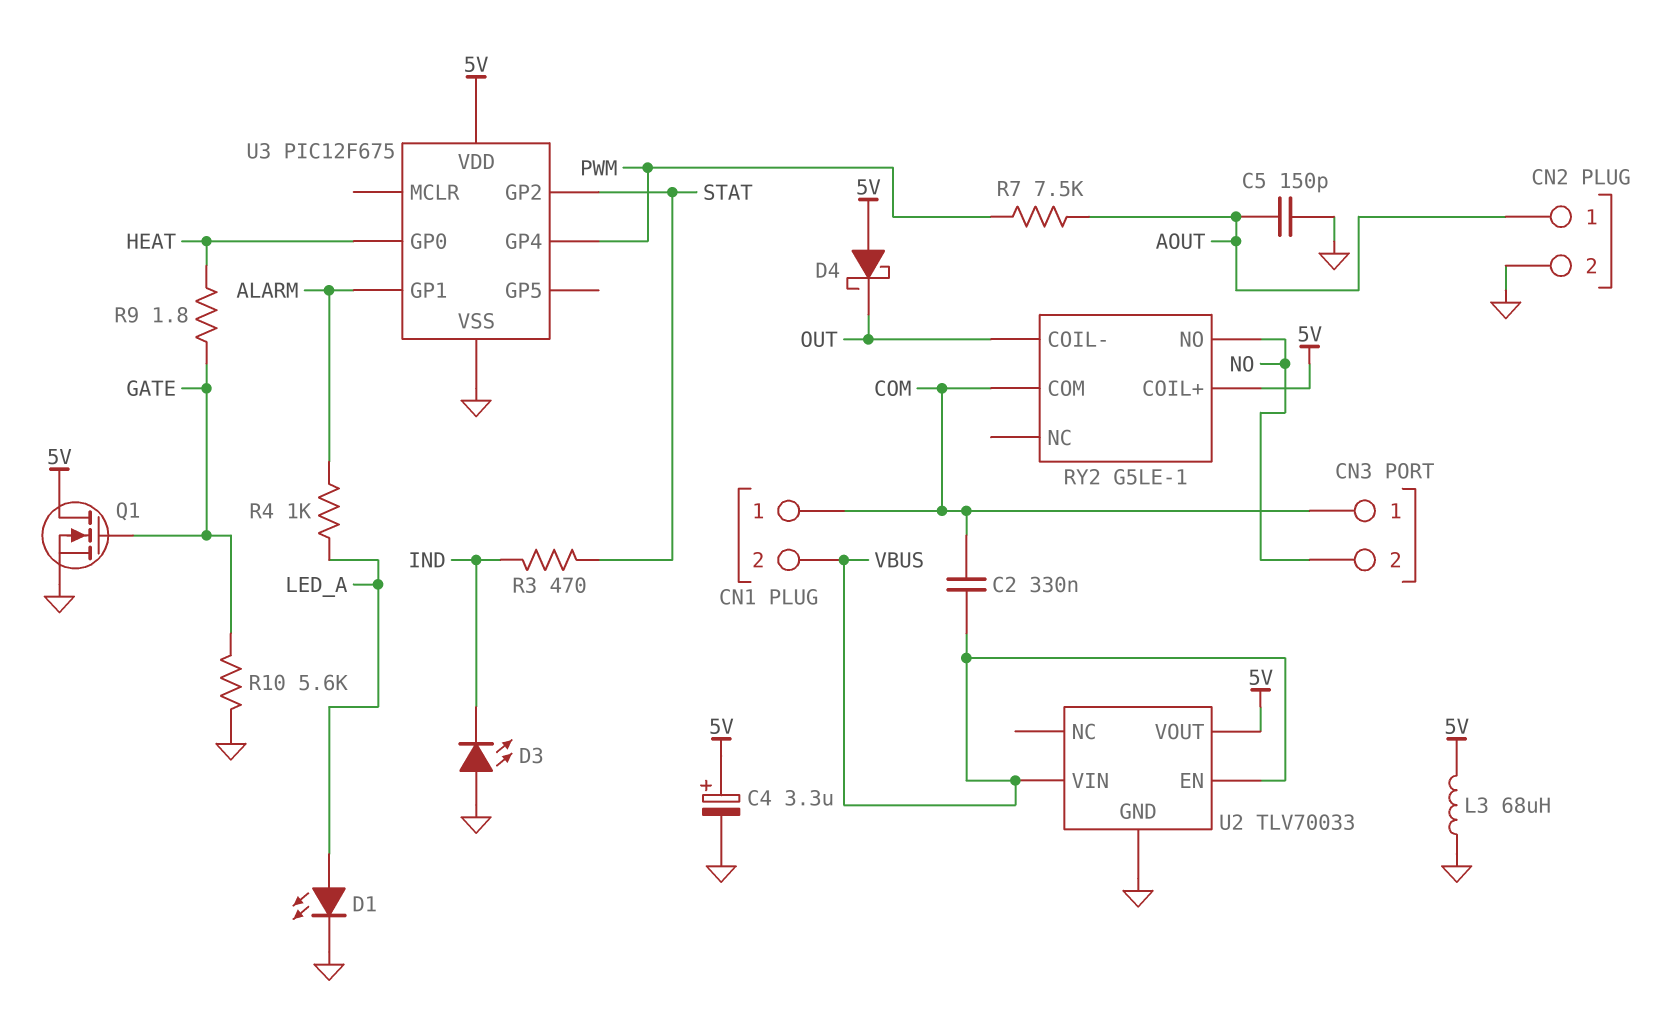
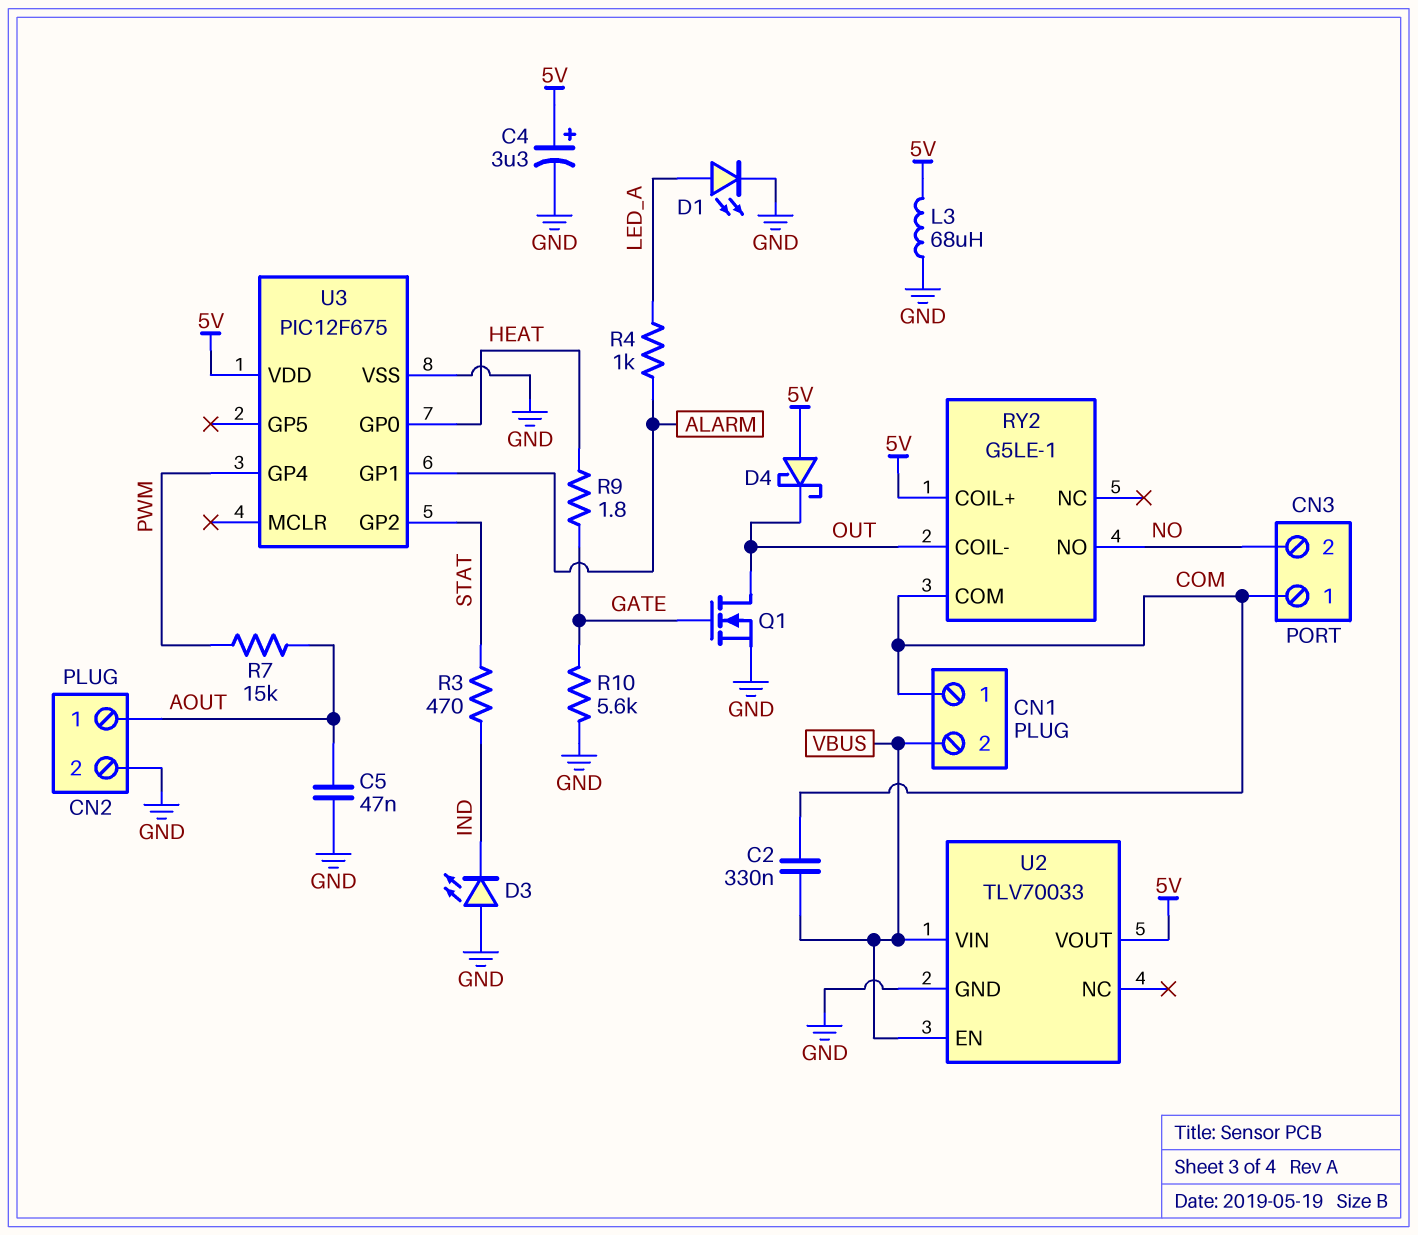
C5: 150pF (AOUT, GND) -> 47nF (AOUT, GND)
Q1: NMOS (G GATE, D 5V, S GND) -> NMOS (G GATE, D OUT, S GND)
R7: 7.5k (AOUT, PWM) -> 15k (AOUT, PWM)

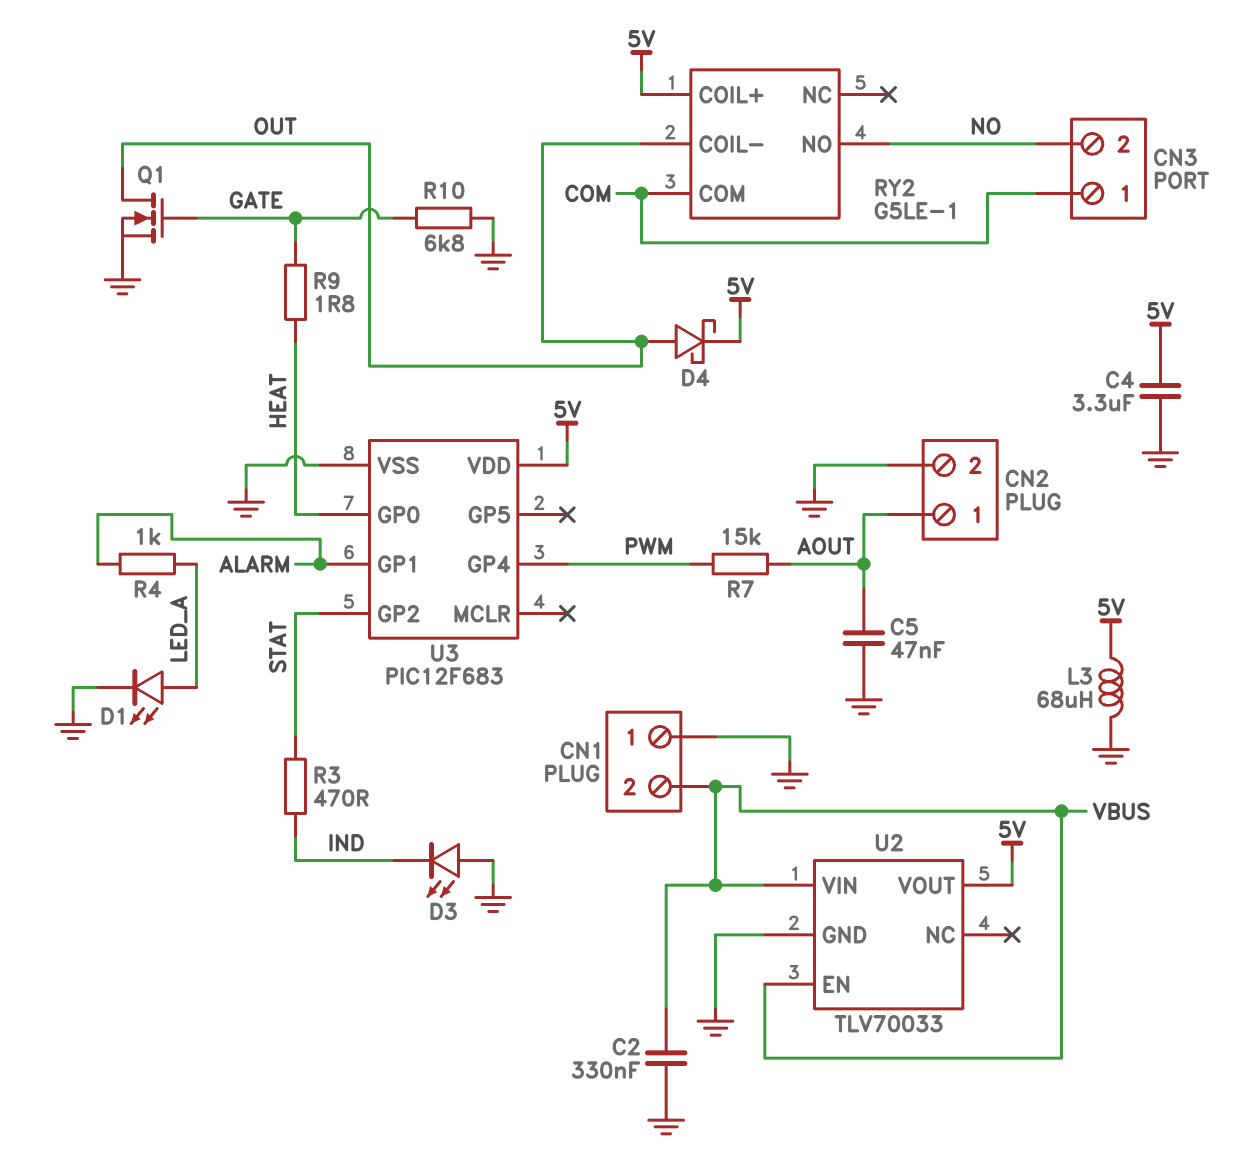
C2: 330nF (COM, VBUS) -> 330nF (GND, VBUS)
C4: 3.3uF (plus 5V, minus GND) -> 3.3uF (5V, GND)
CN1 pin 1: COM -> GND
D4: schottky (A 5V, K OUT) -> schottky (A OUT, K 5V)
R10: 5.6k (GATE, GND) -> 6.8k (GATE, GND)
U3: PIC12F675 -> PIC12F683

